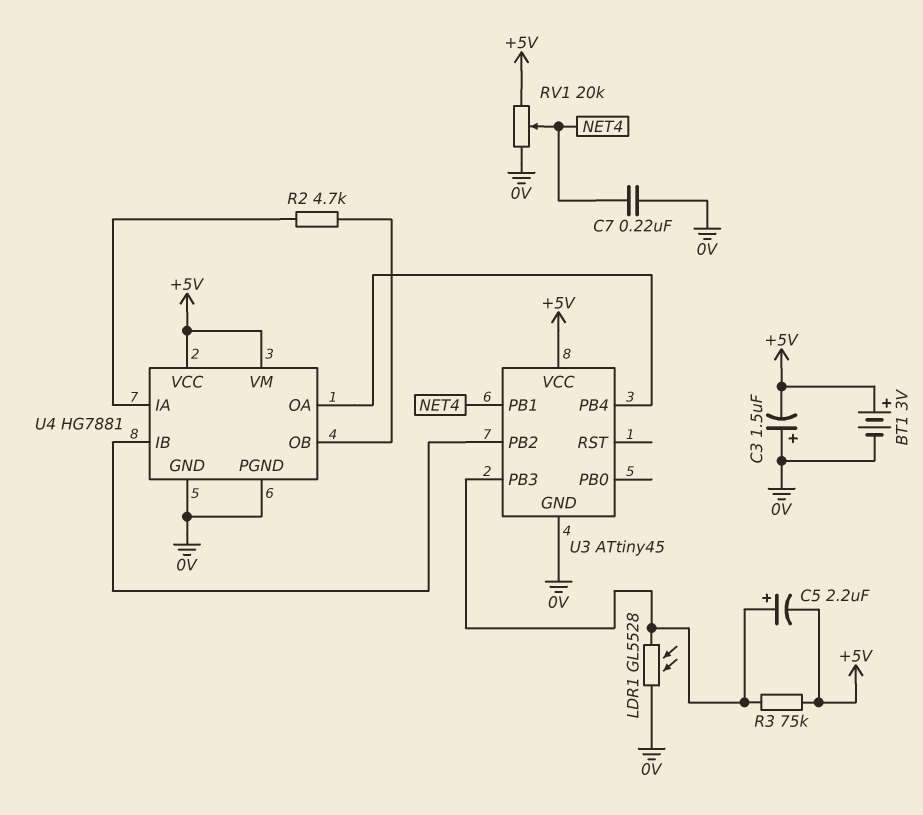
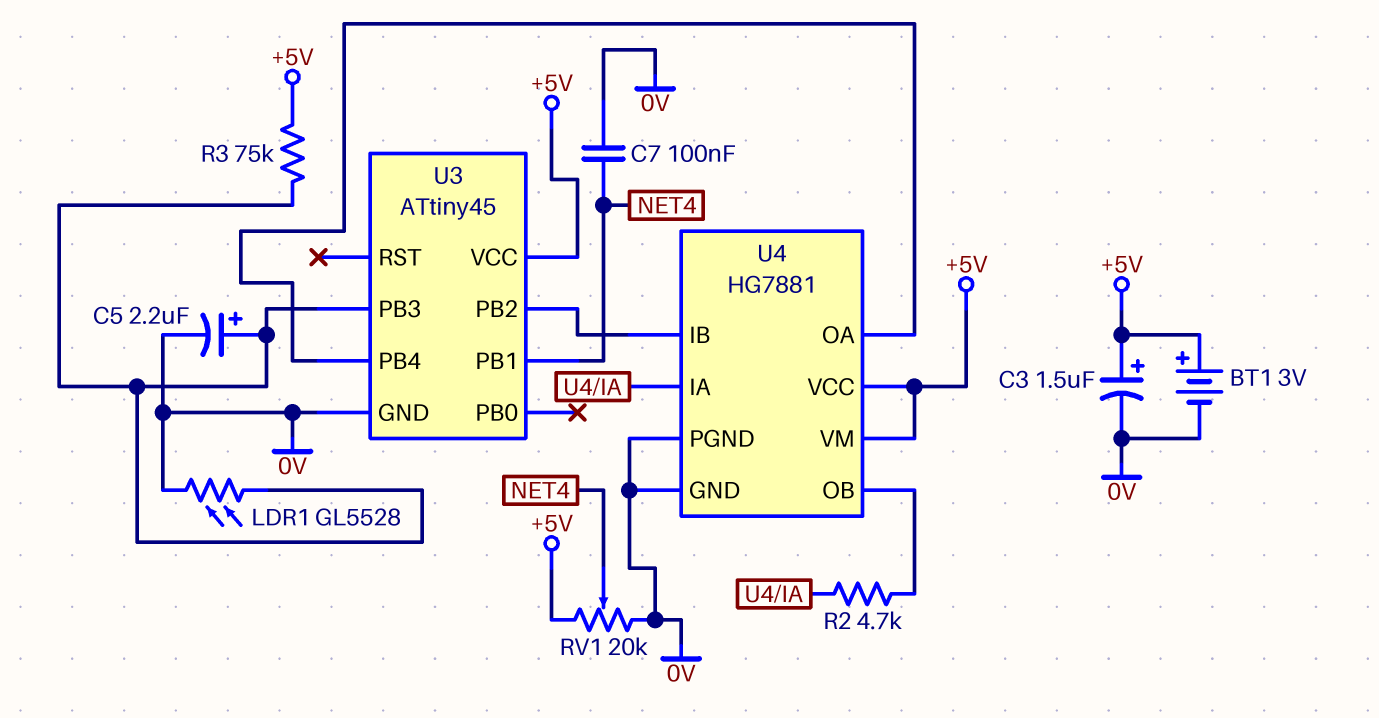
C3: 1.5uF (plus 0V, minus +5V) -> 1.5uF (plus +5V, minus 0V)
C5: 2.2uF (plus U3/PB3, minus +5V) -> 2.2uF (plus U3/PB3, minus 0V)
C7: 220nF (0V, NET4) -> 100nF (0V, NET4)

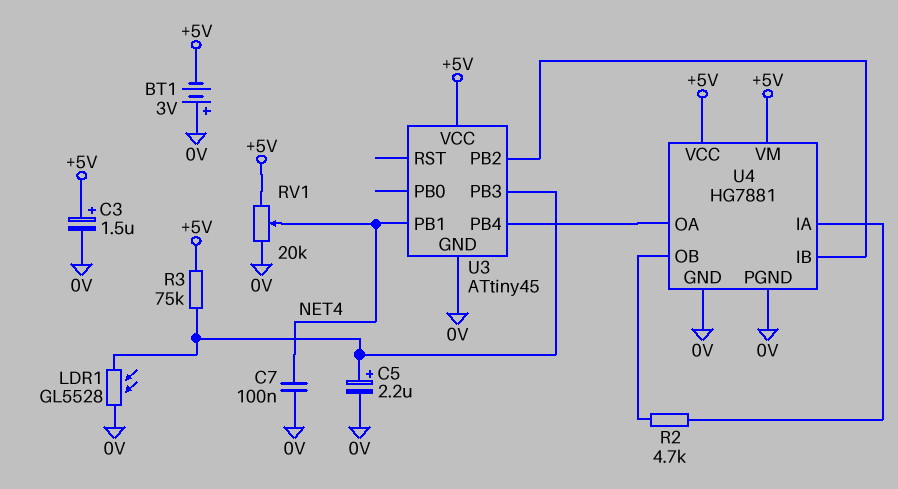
BT1: 3V (plus +5V, minus 0V) -> 3V (plus 0V, minus +5V)

